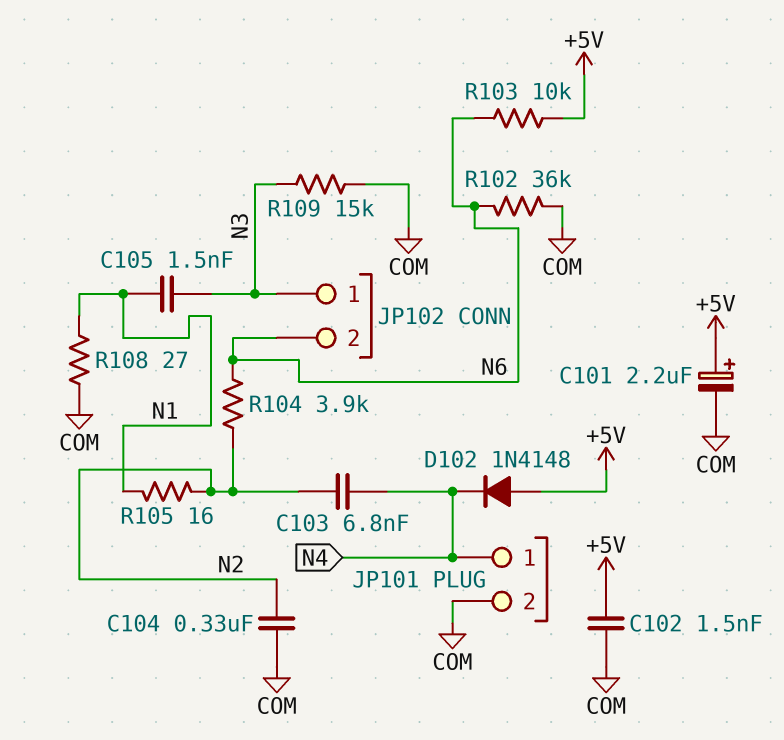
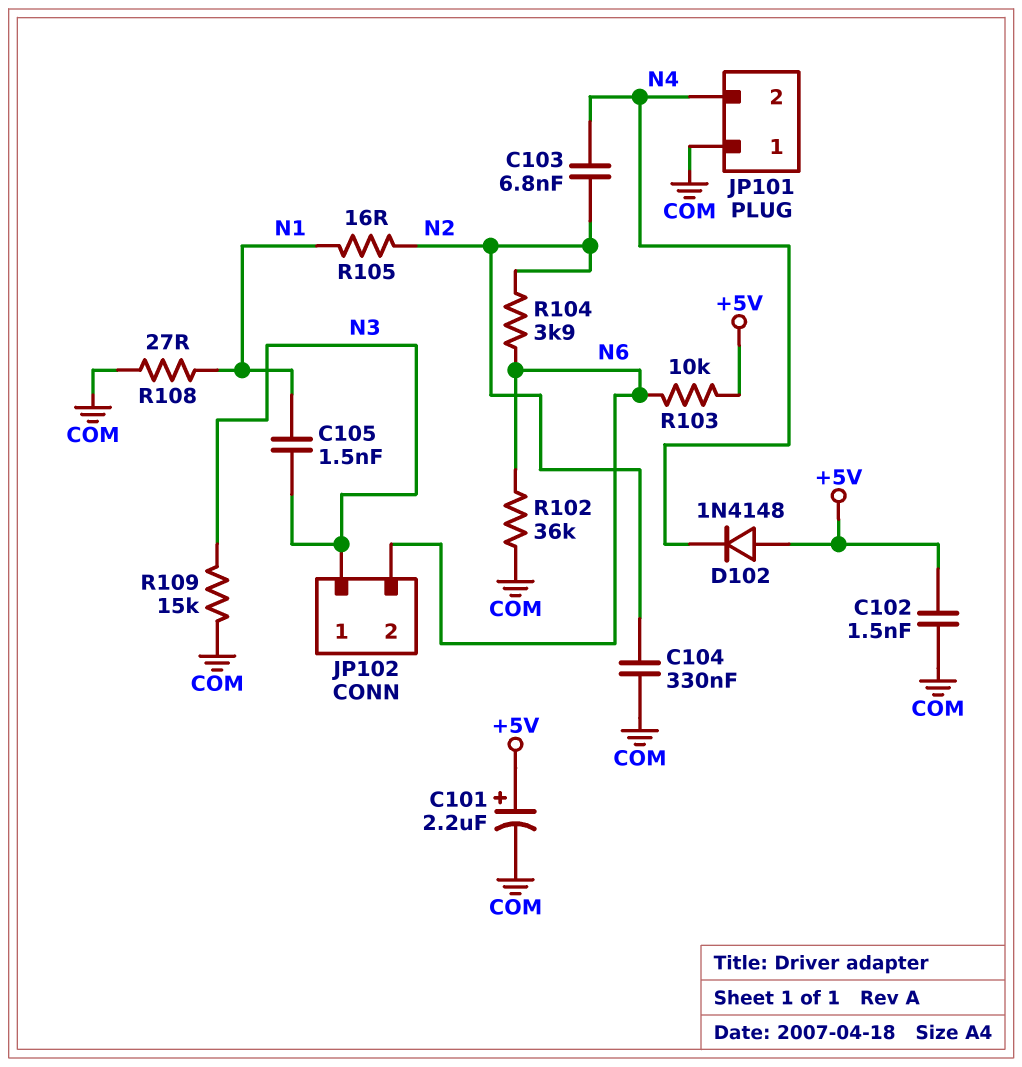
JP101 pin 1: N4 -> COM
JP101 pin 2: COM -> N4

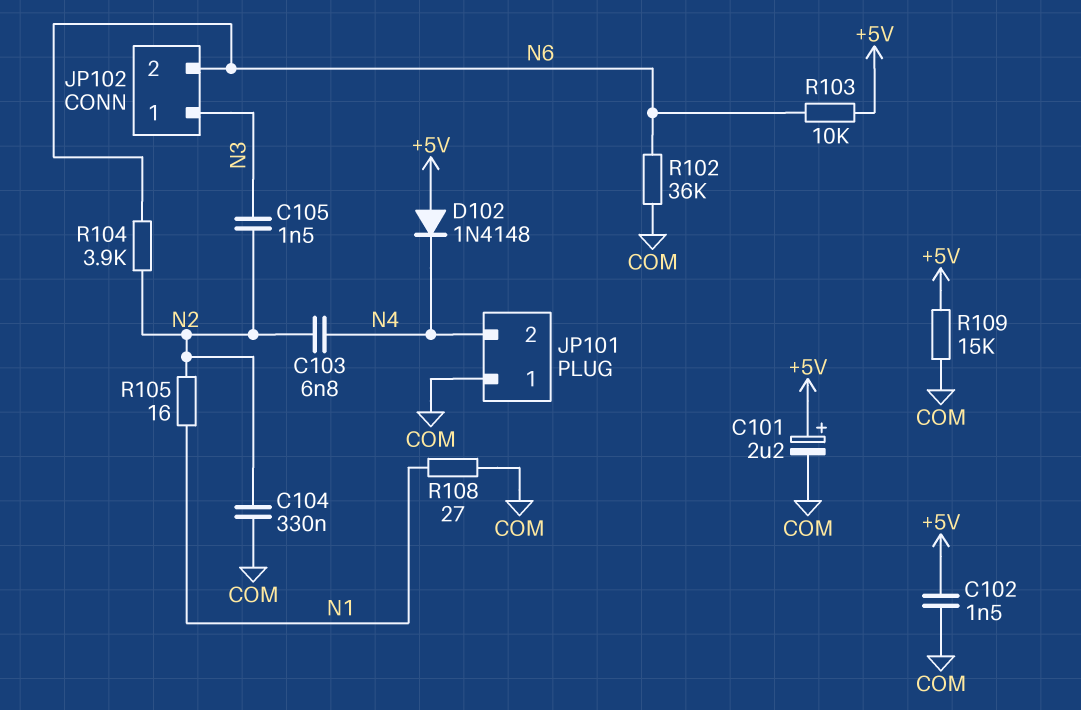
C105: 1.5nF (N1, N3) -> 1.5nF (N2, N3)
R109: 15k (COM, N3) -> 15k (+5V, COM)

